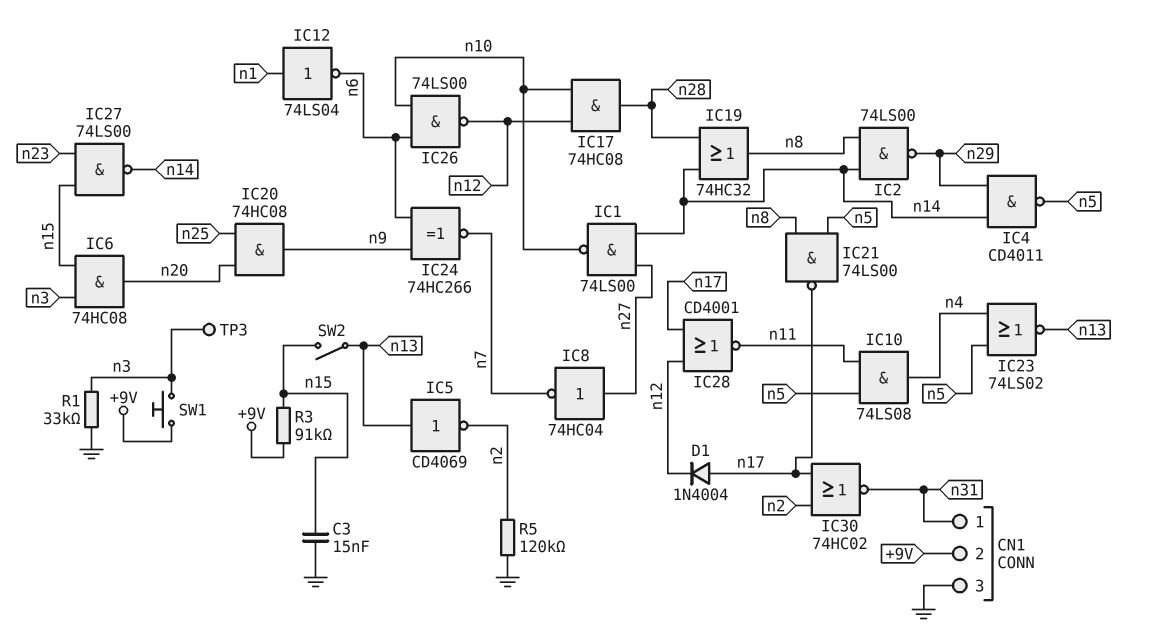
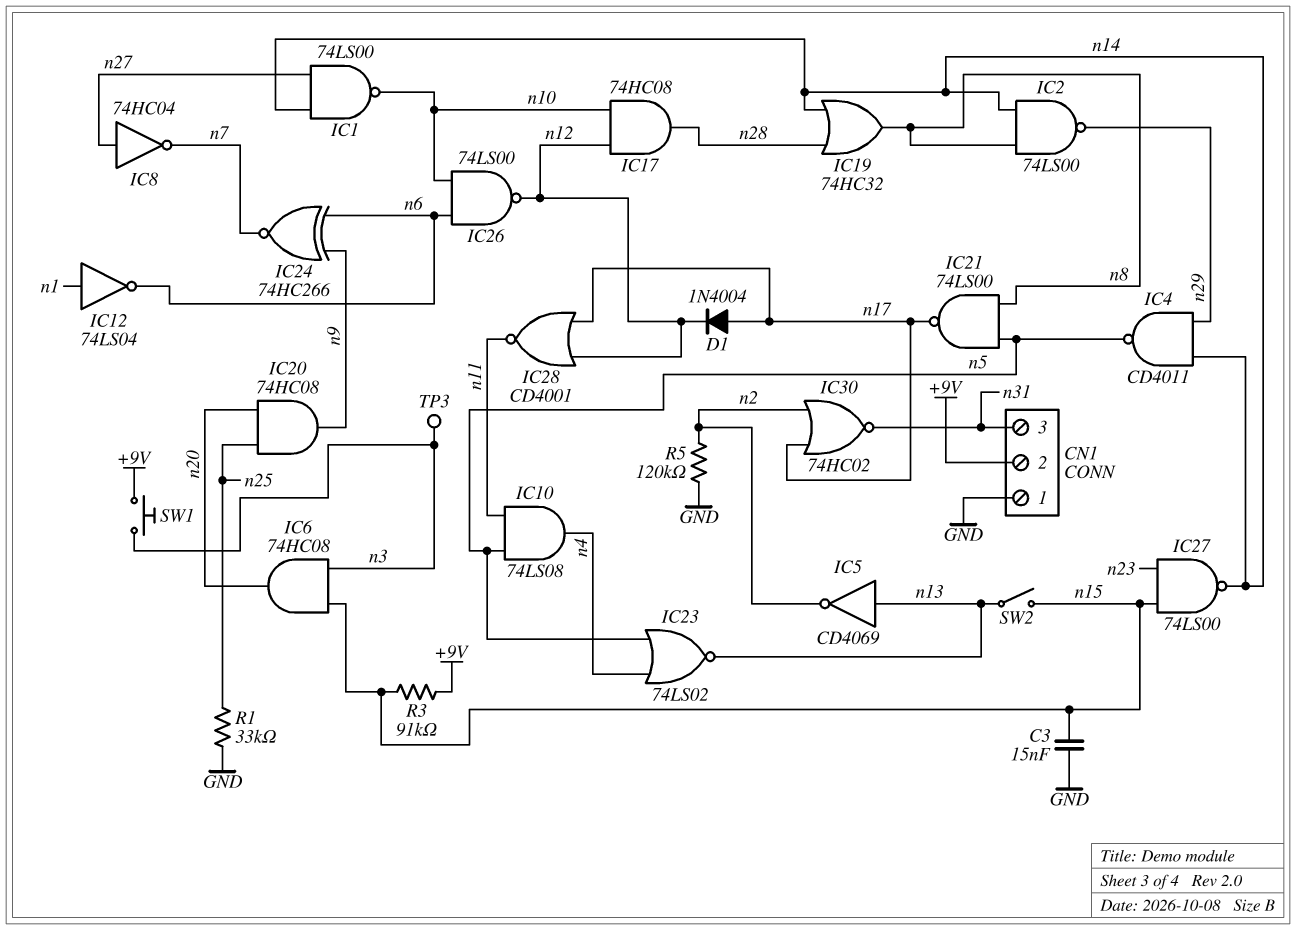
CN1 pin 1: n31 -> GND
CN1 pin 3: GND -> n31
R1: 33k (GND, n3) -> 33k (GND, n25)

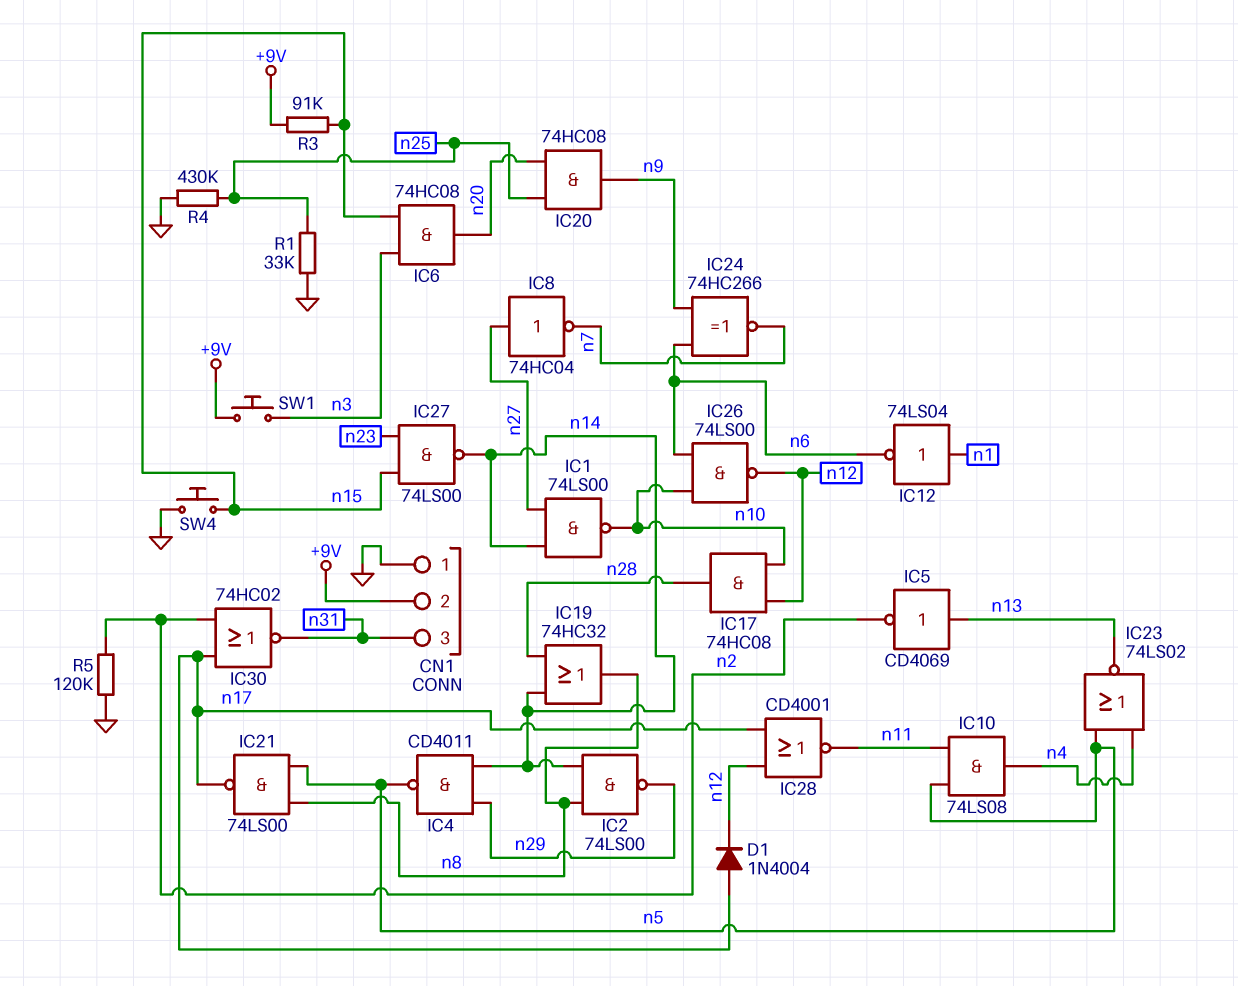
C3: 15nF (GND, n15) -> none
R4: none -> 430k (GND, n25)
SW2: switch (n13, n15) -> none
SW4: none -> button (GND, n15)
TP3: test point (n3) -> none

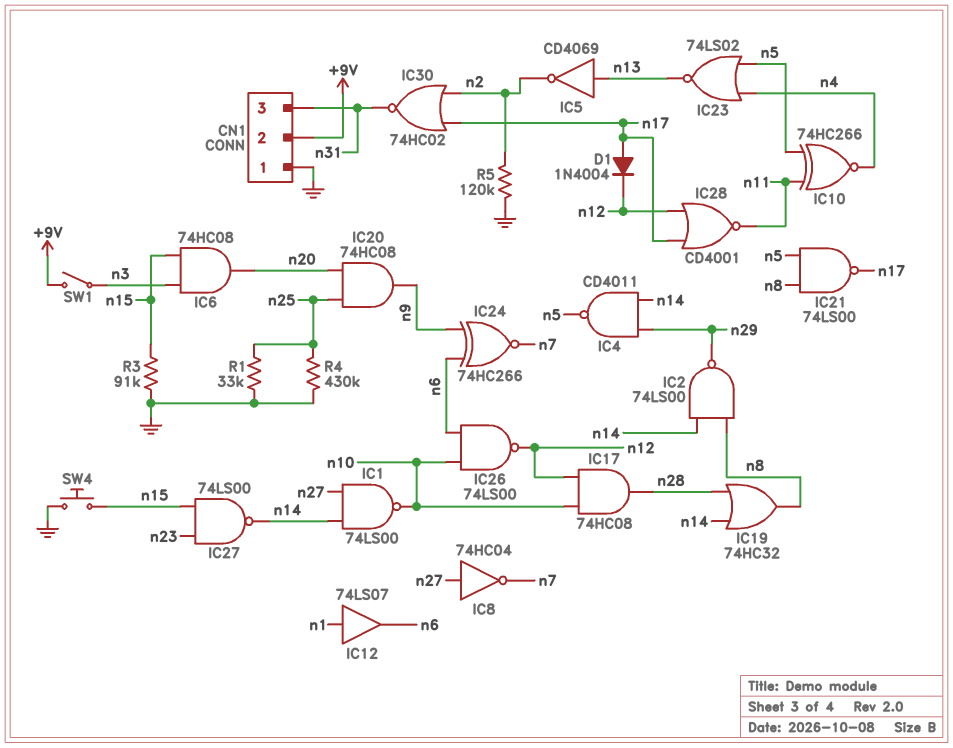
IC10: AND 74LS08 (in n5, in n11, out n4) -> XNOR 74HC266 (in n5, in n11, out n4)
IC12: NOT 74LS04 (in n1, out n6) -> buffer 74LS07 (in n1, out n6)
R3: 91k (+9V, n15) -> 91k (GND, n15)
SW1: button (+9V, n3) -> switch (+9V, n3)

